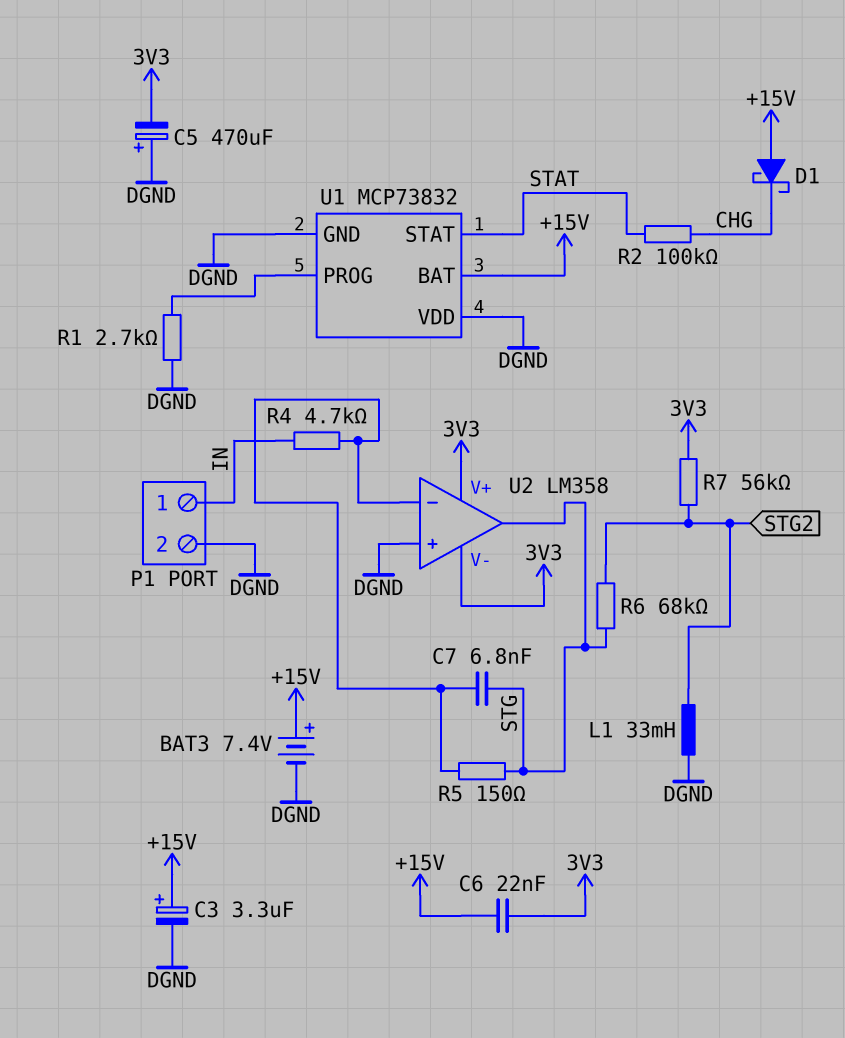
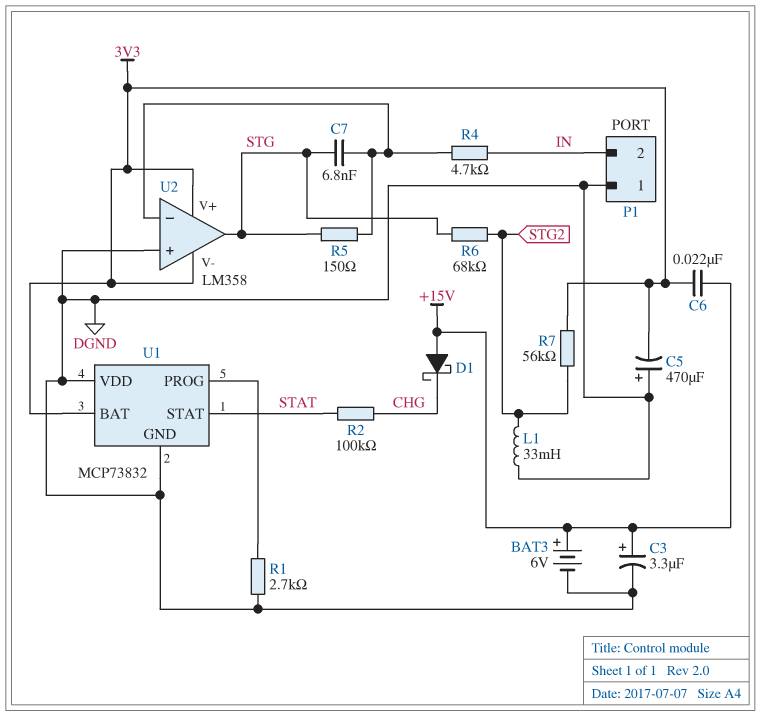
BAT3: 7.4V (plus +15V, minus DGND) -> 6V (plus +15V, minus DGND)
P1 pin 1: IN -> DGND
P1 pin 2: DGND -> IN
U1 pin BAT: +15V -> 3V3

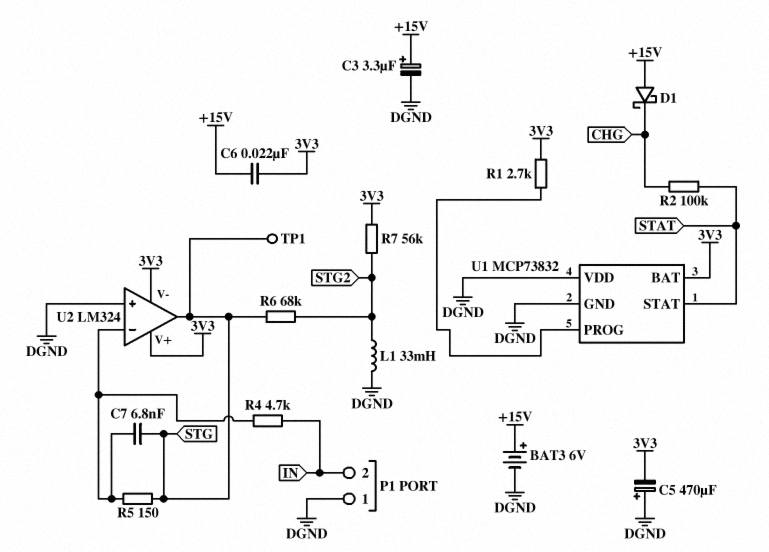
R1: 2.7k (DGND, U1/PROG) -> 2.7k (3V3, U1/PROG)
TP1: none -> test point (STG)
U2: LM358 -> LM324

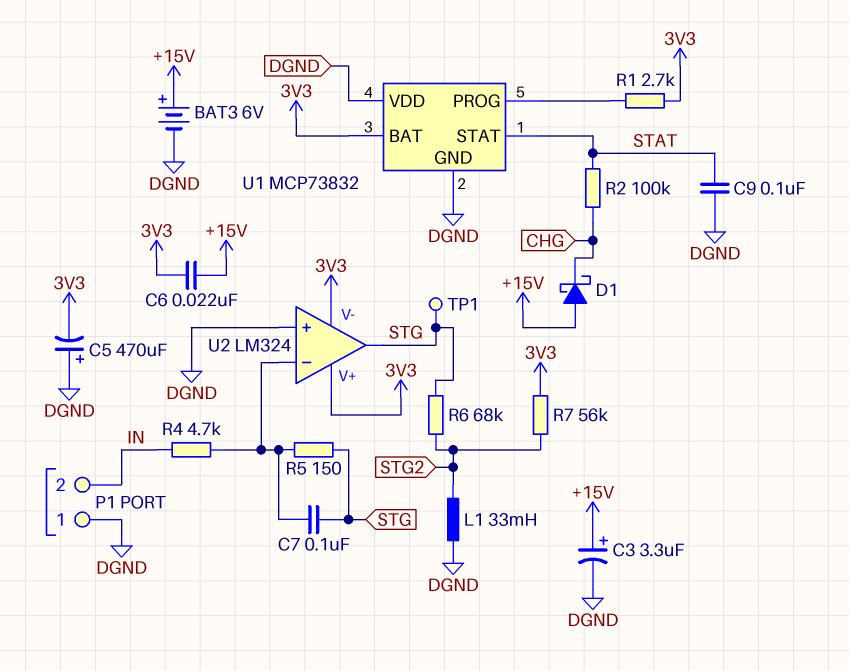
C7: 6.8nF (STG, U2/in-) -> 100nF (STG, U2/in-)
C9: none -> 100nF (DGND, STAT)

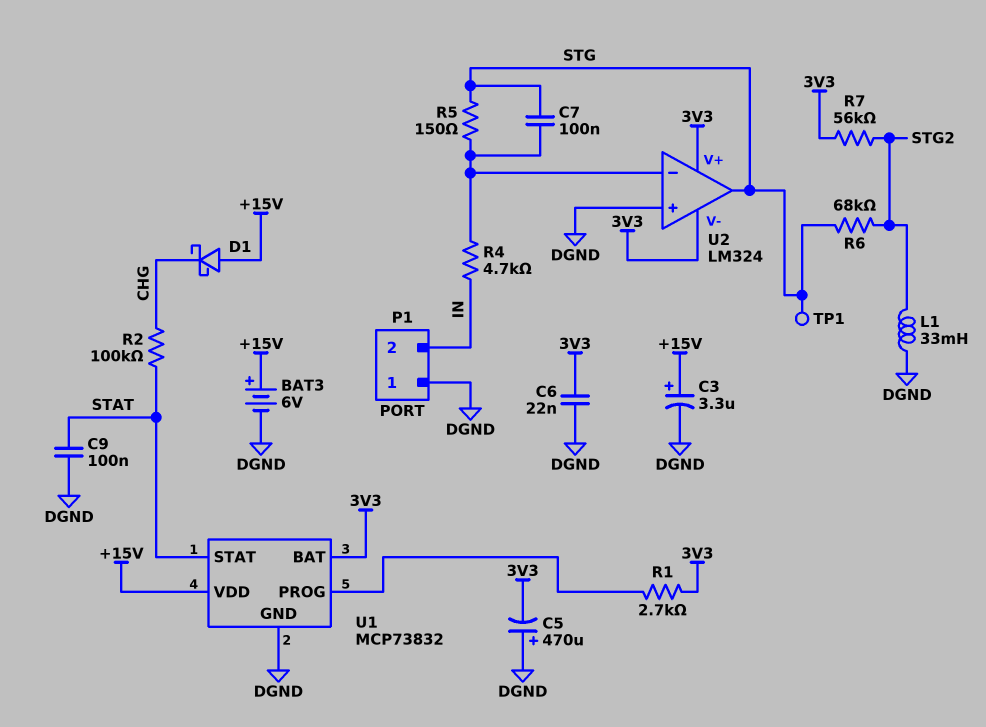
C6: 22nF (+15V, 3V3) -> 22nF (3V3, DGND)
U1 pin VDD: DGND -> +15V

